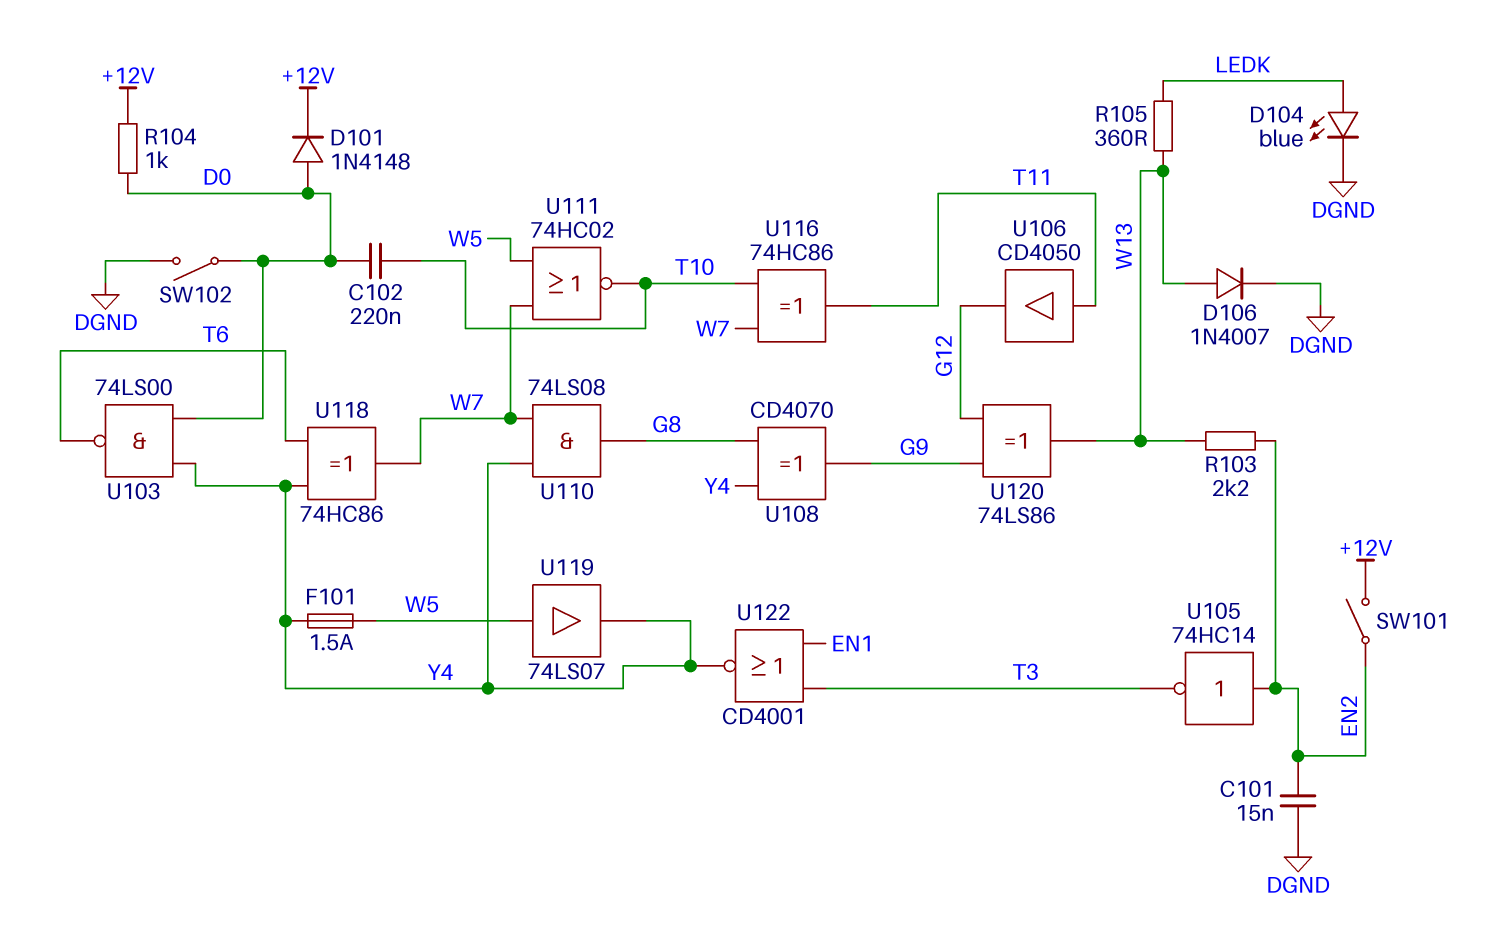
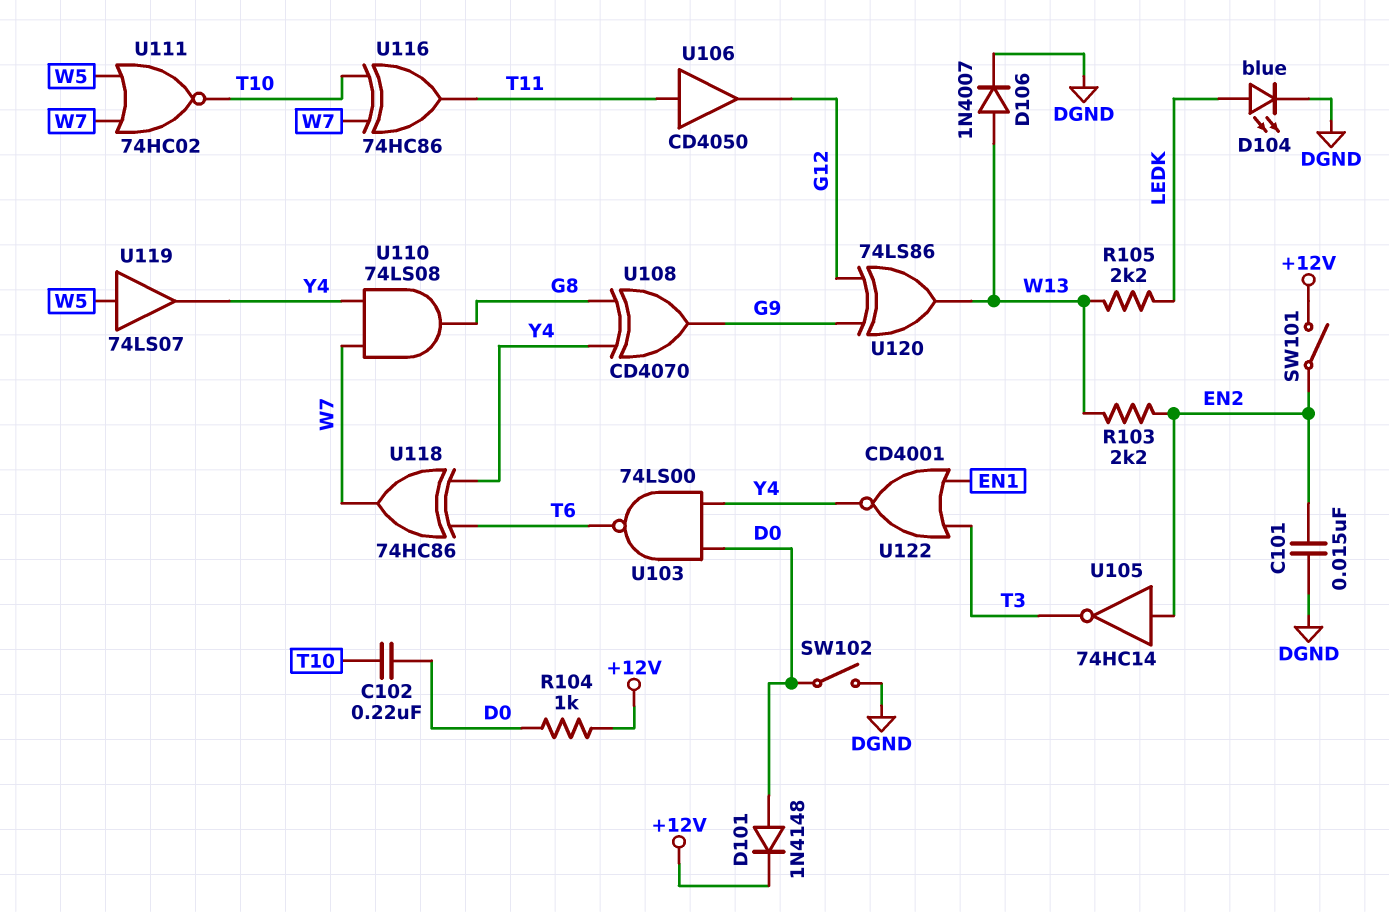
F101: 1.5A (W5, Y4) -> none
R105: 360 (LEDK, W13) -> 2.2k (LEDK, W13)

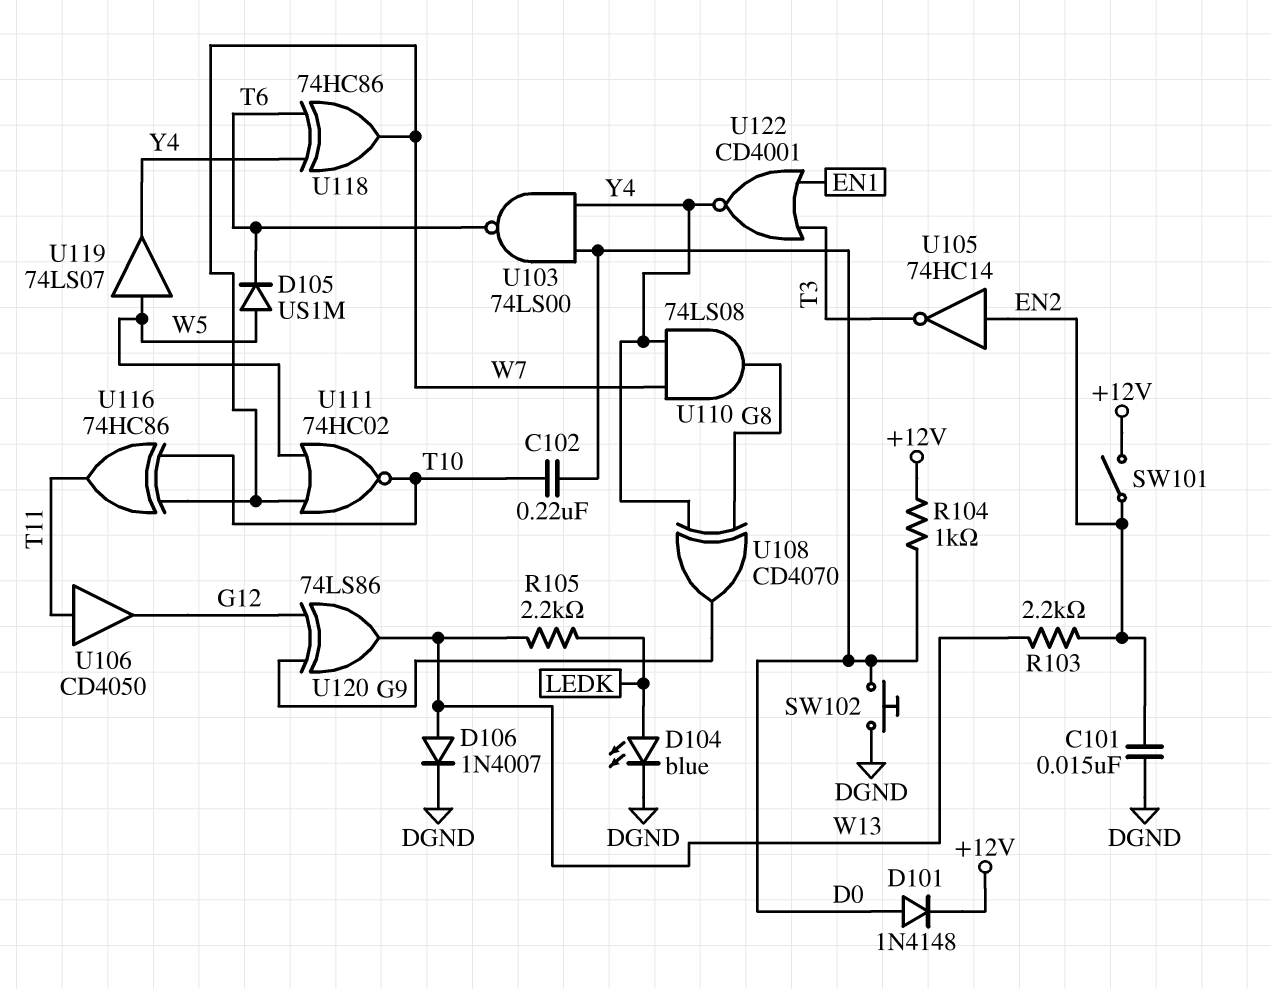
D105: none -> diode US1M (A W5, K T6)
SW102: switch (D0, DGND) -> button (D0, DGND)

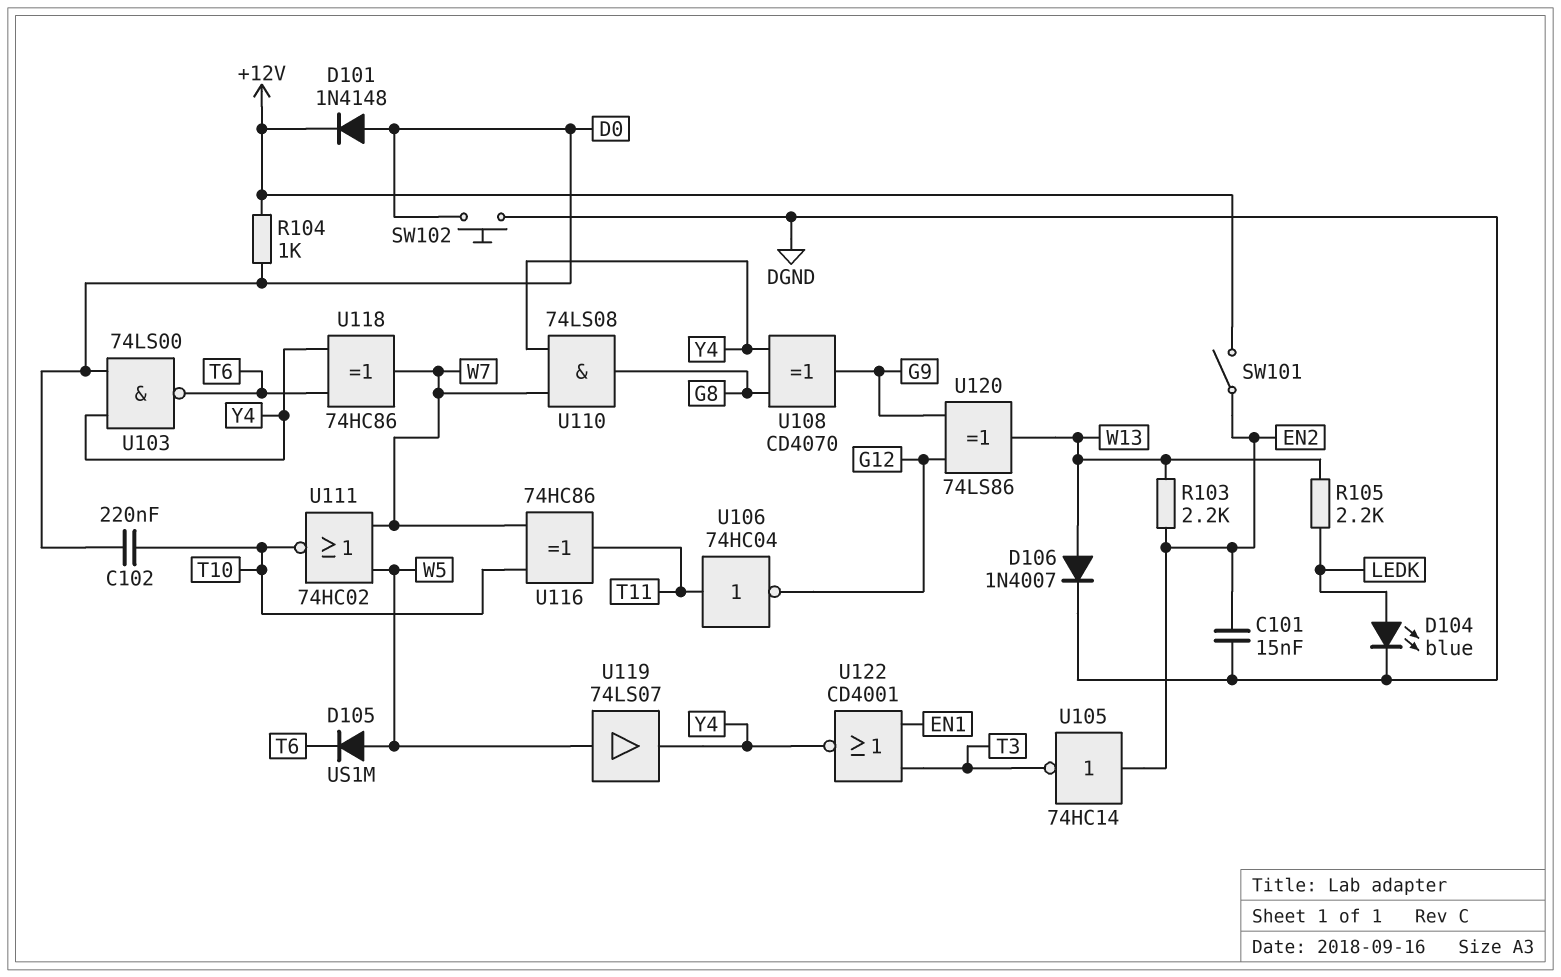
U106: buffer CD4050 (in T11, out G12) -> NOT 74HC04 (in T11, out G12)

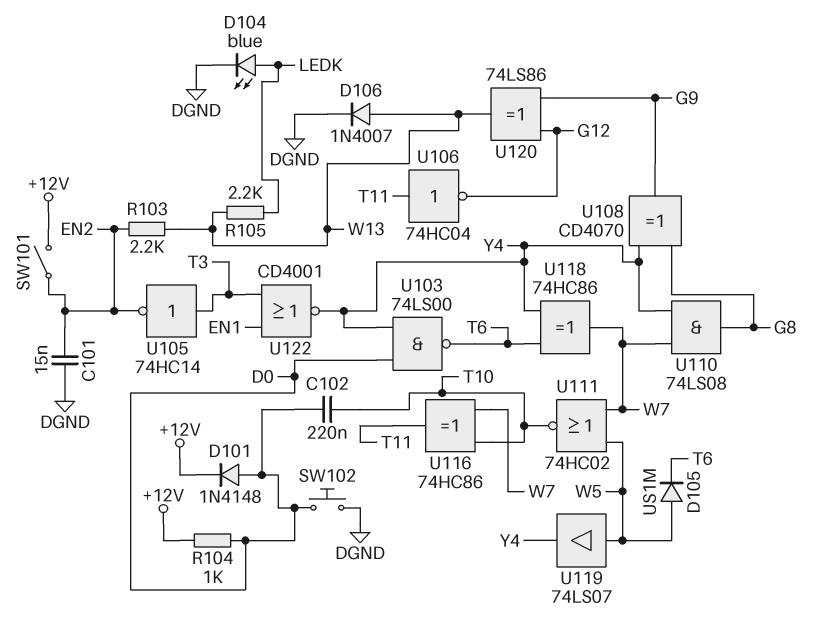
U105: NOT 74HC14 (in EN2, out T3) -> NOT 74HC14 (in T3, out EN2)

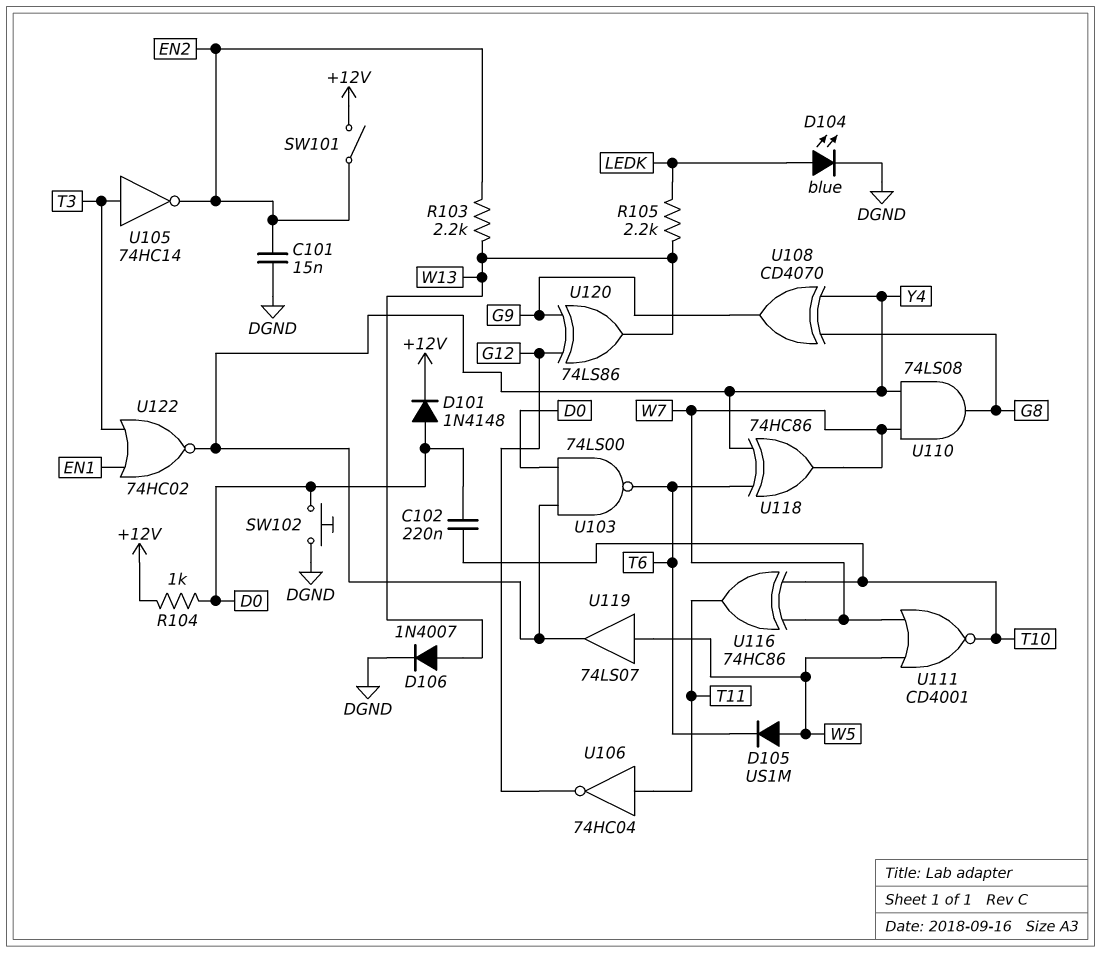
U111: NOR 74HC02 (in W5, in W7, out T10) -> NOR CD4001 (in W5, in W7, out T10)
U122: NOR CD4001 (in EN1, in T3, out Y4) -> NOR 74HC02 (in EN1, in T3, out Y4)

